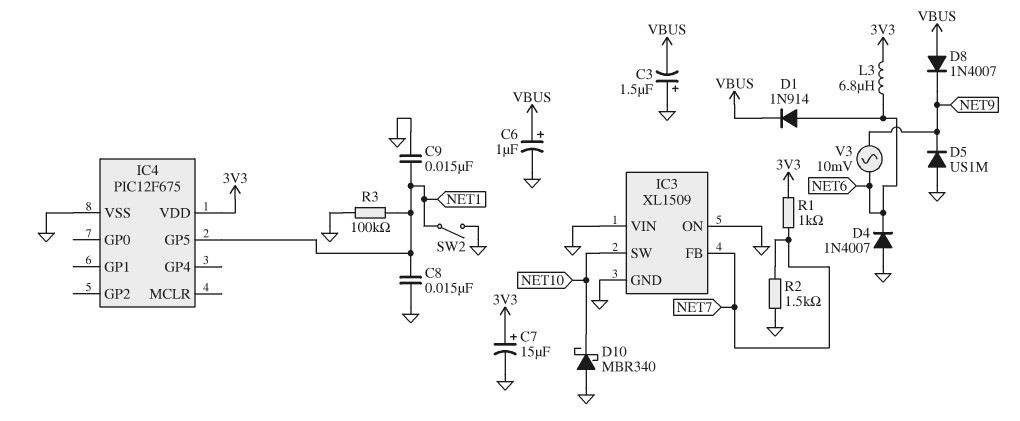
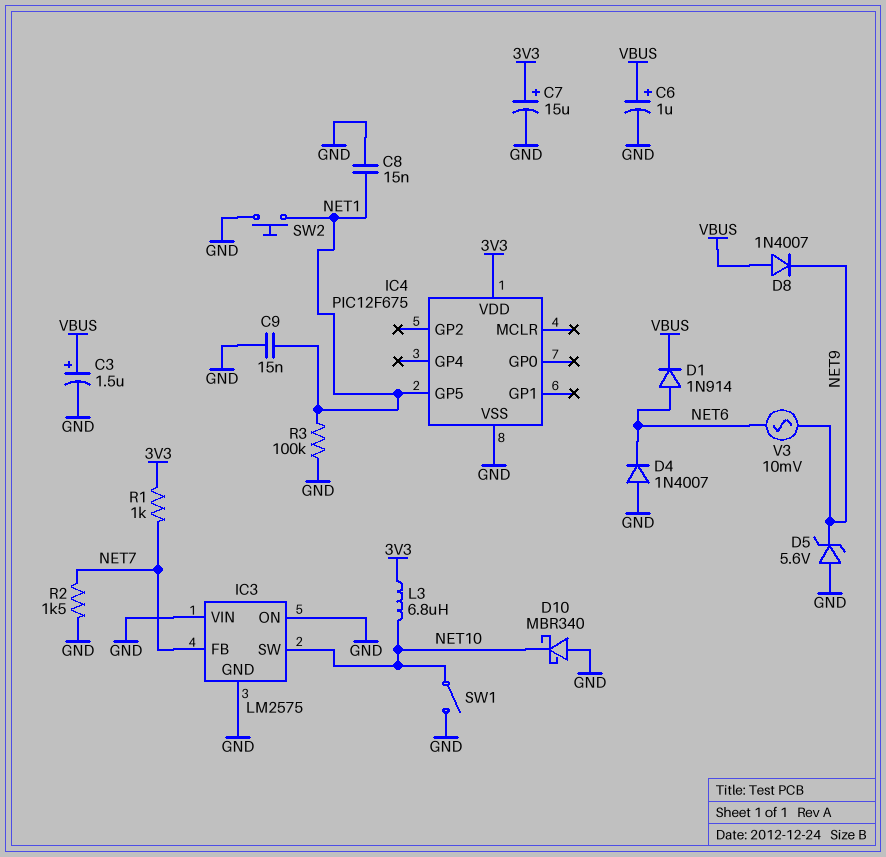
C3: 1.5uF (plus GND, minus VBUS) -> 1.5uF (plus VBUS, minus GND)
D5: diode US1M (A GND, K NET9) -> zener 5.6V (A GND, K NET9)
IC3: XL1509 -> LM2575
L3: 6.8uH (3V3, NET6) -> 6.8uH (3V3, NET10)
SW1: none -> switch (GND, NET10)
SW2: switch (GND, NET1) -> button (GND, NET1)

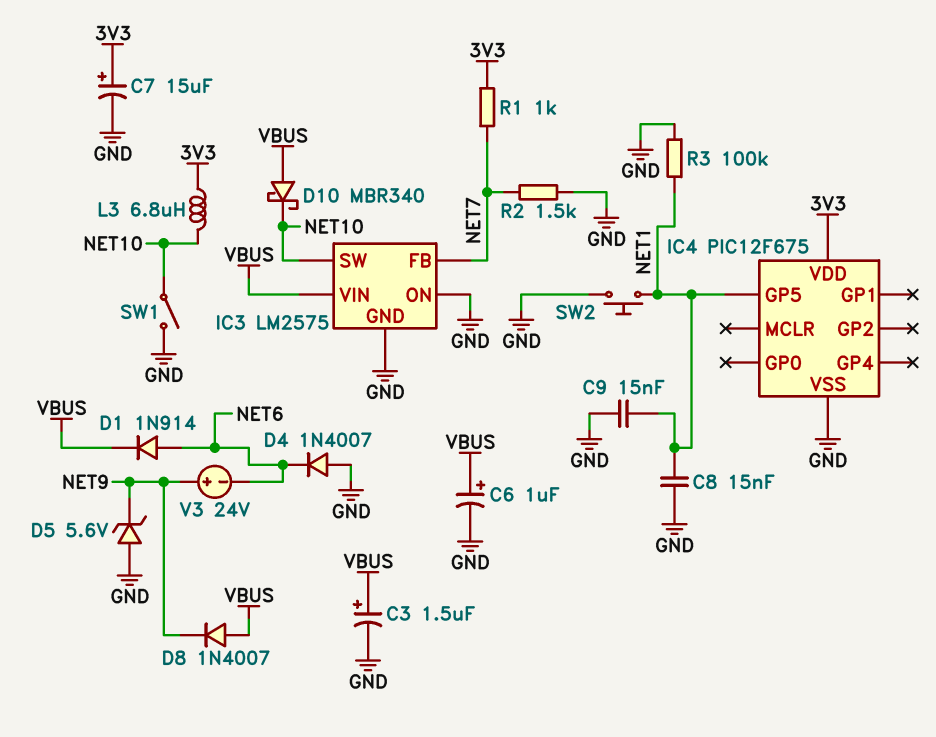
D10: schottky MBR340 (A GND, K NET10) -> schottky MBR340 (A VBUS, K NET10)
IC3 pin VIN: GND -> VBUS
V3: AC 10mV (NET6, NET9) -> 24V (plus NET9, minus NET6)

